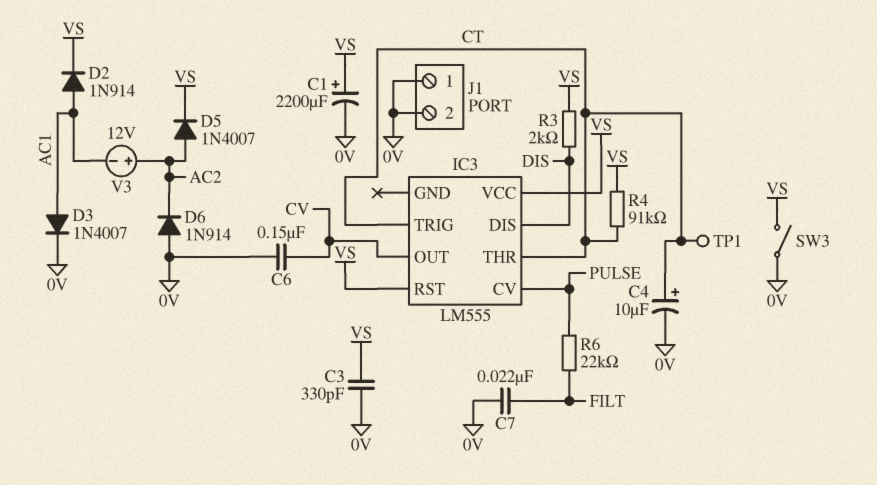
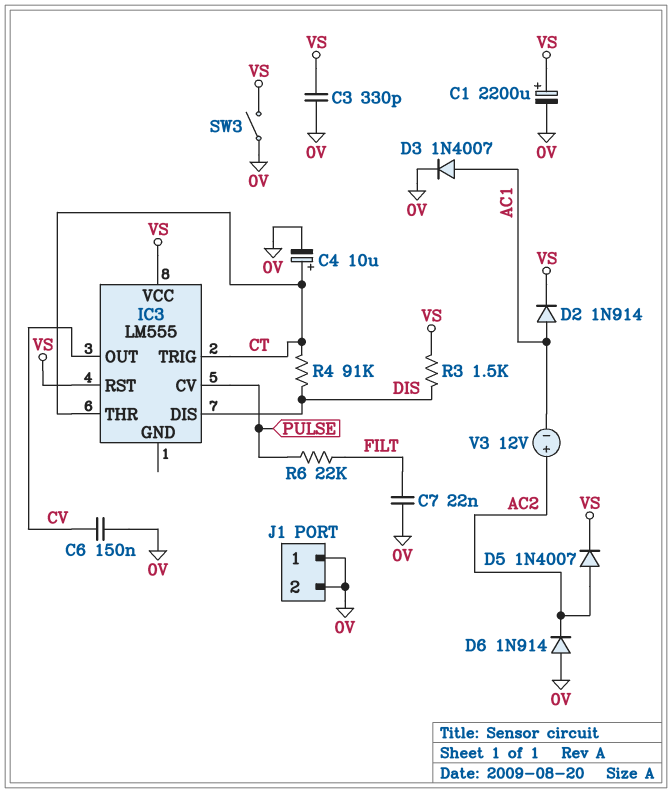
R3: 2k (DIS, VS) -> 1.5k (DIS, VS)
R4: 91k (CT, VS) -> 91k (CT, DIS)
TP1: test point (CT) -> none

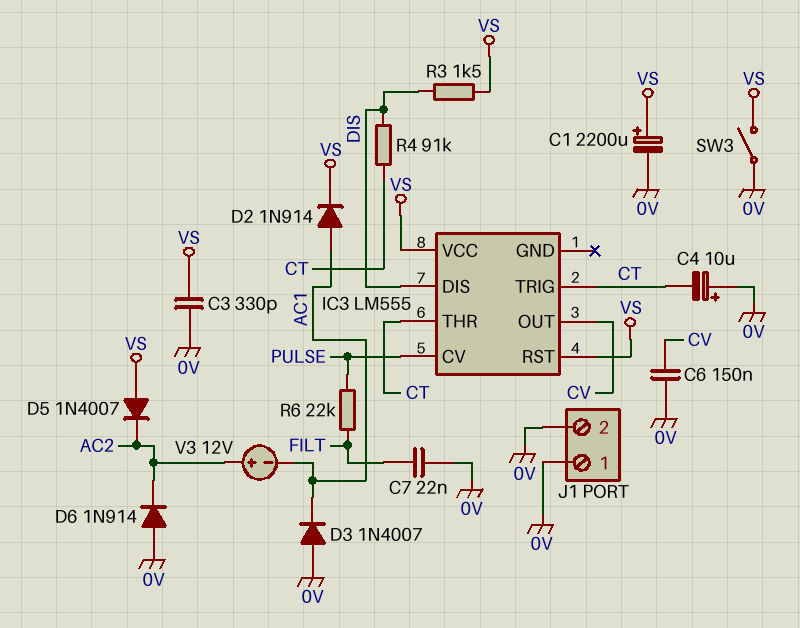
C4: 10uF (plus CT, minus 0V) -> 10uF (plus 0V, minus CT)
D3: diode 1N4007 (A AC1, K 0V) -> diode 1N4007 (A 0V, K AC1)
D5: diode 1N4007 (A AC2, K VS) -> diode 1N4007 (A VS, K AC2)

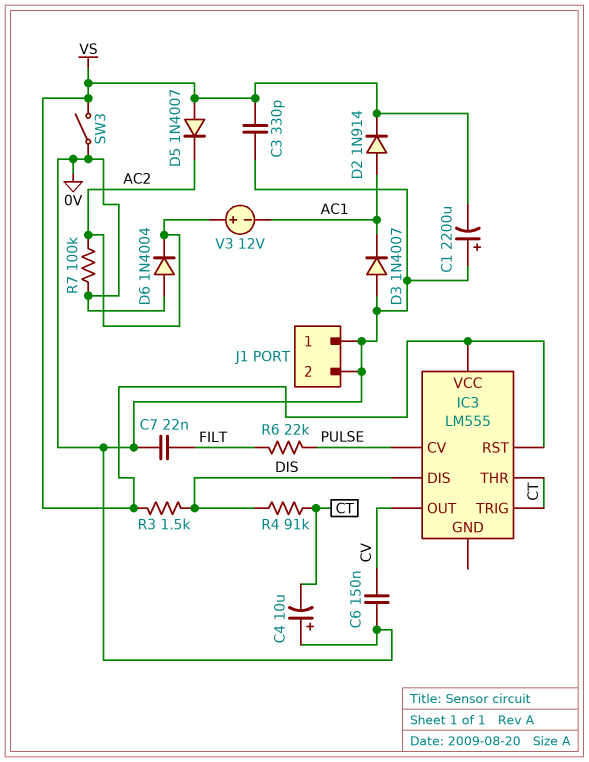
C1: 2200uF (plus VS, minus 0V) -> 2200uF (plus 0V, minus VS)
D6: diode 1N914 (A 0V, K AC2) -> diode 1N4004 (A 0V, K AC2)
R7: none -> 100k (0V, AC2)

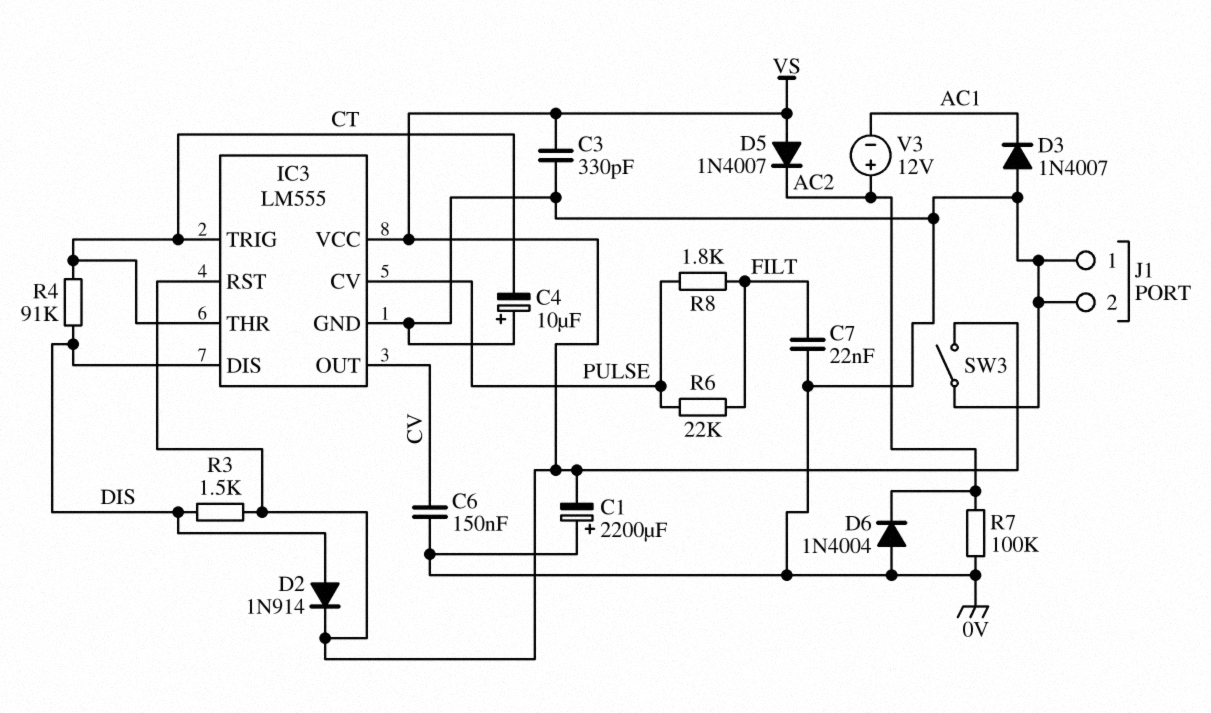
D2: diode 1N914 (A AC1, K VS) -> diode 1N914 (A DIS, K VS)
IC3 pin GND: none -> 0V
R8: none -> 1.8k (FILT, PULSE)

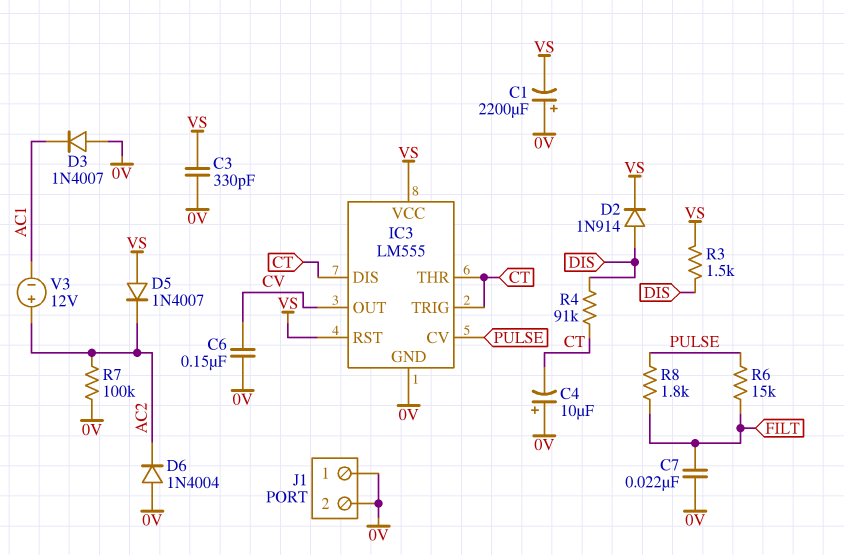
IC3 pin DIS: DIS -> CT
R6: 22k (FILT, PULSE) -> 15k (FILT, PULSE)
SW3: switch (0V, VS) -> none

